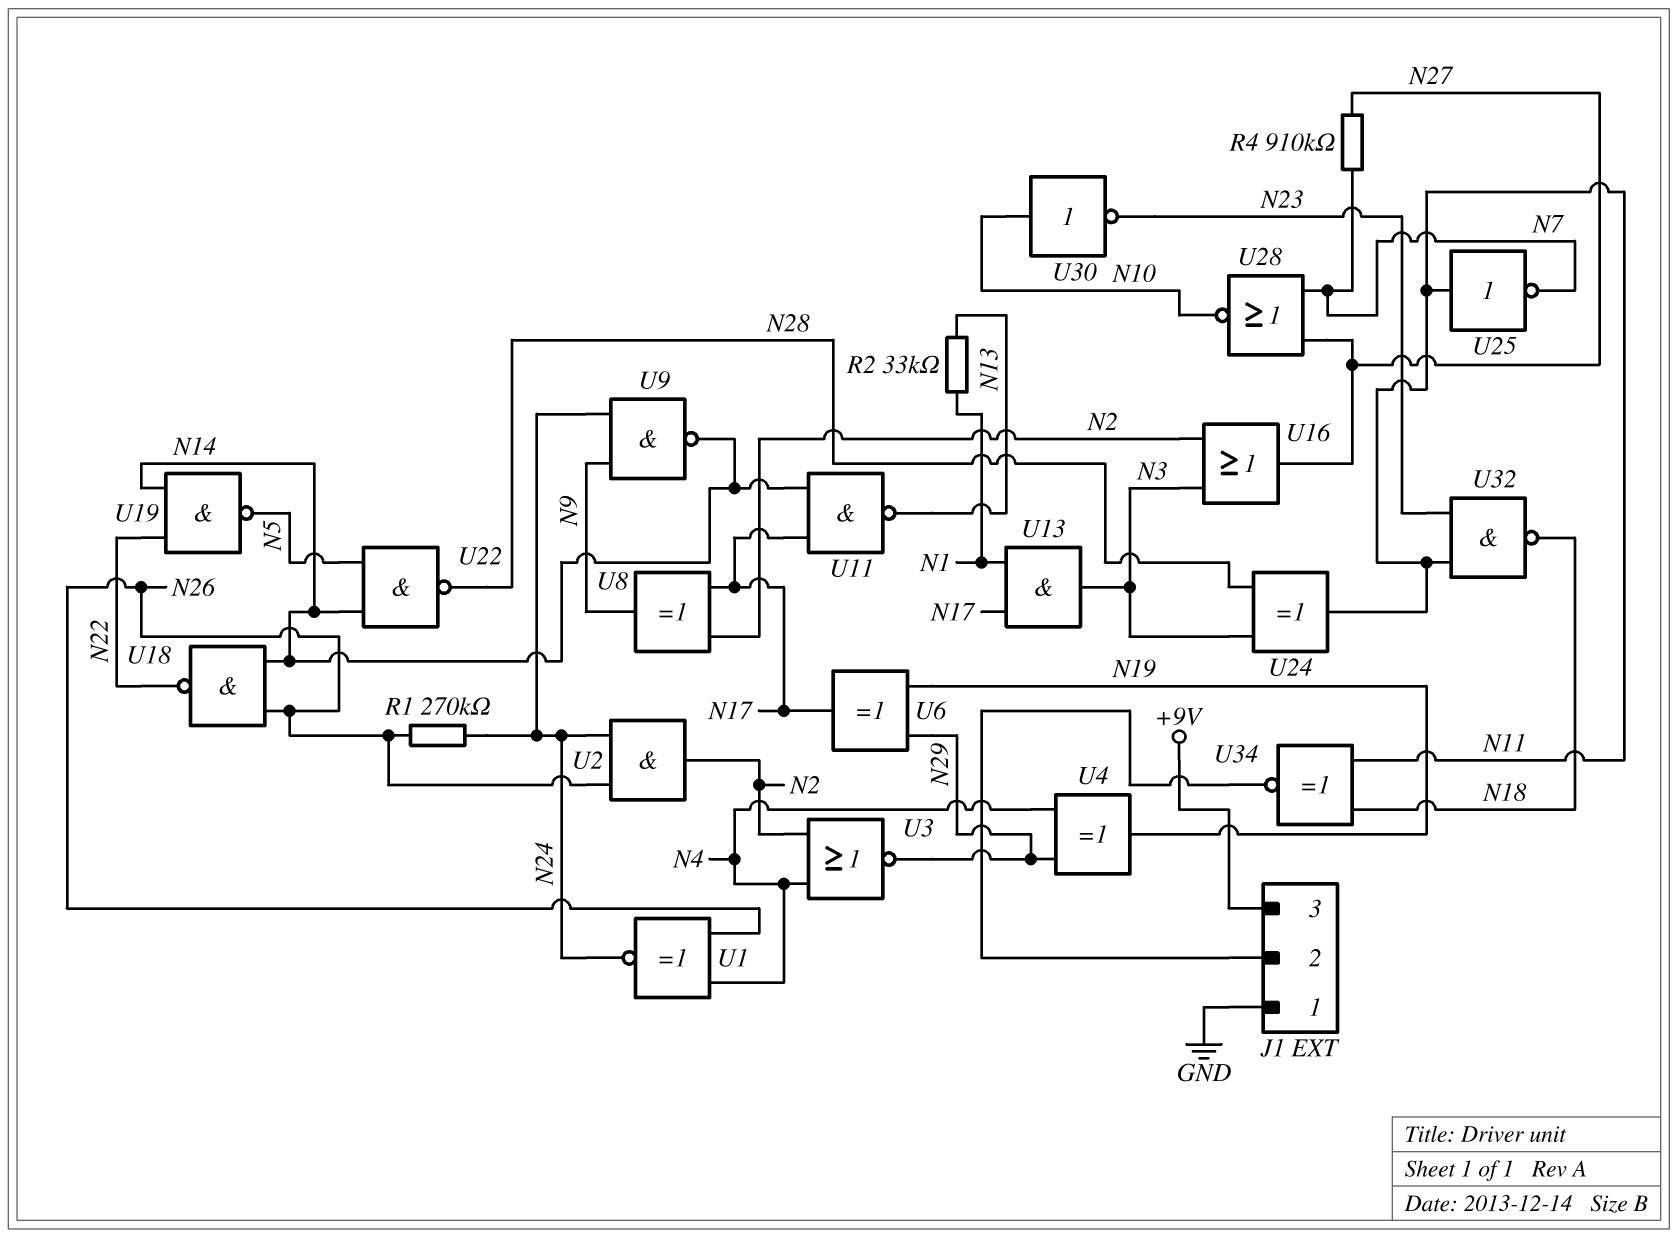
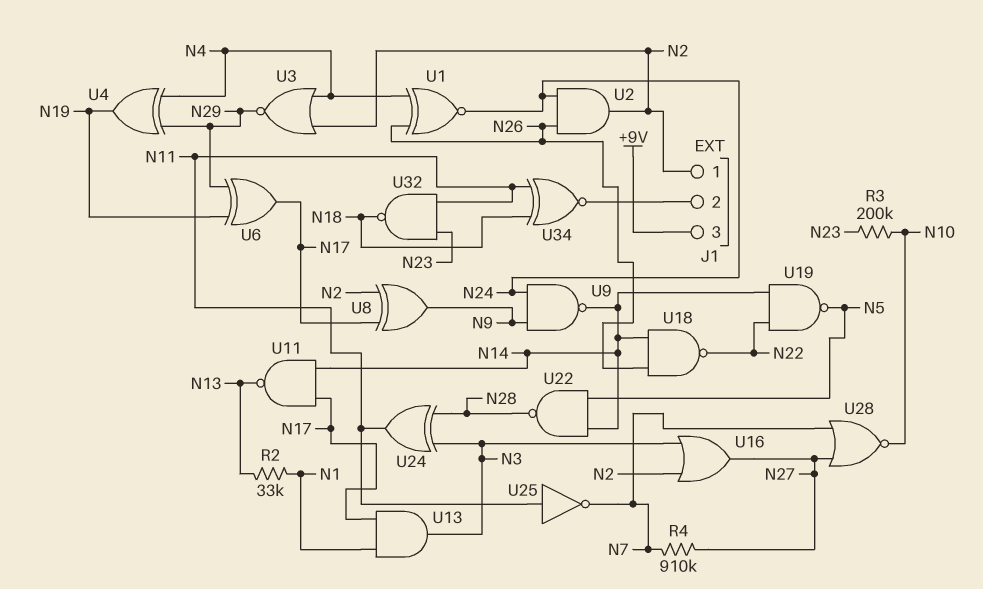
J1 pin 1: GND -> N2
R1: 270k (N24, N26) -> none
R3: none -> 200k (N10, N23)
U30: NOT (in N10, out N23) -> none

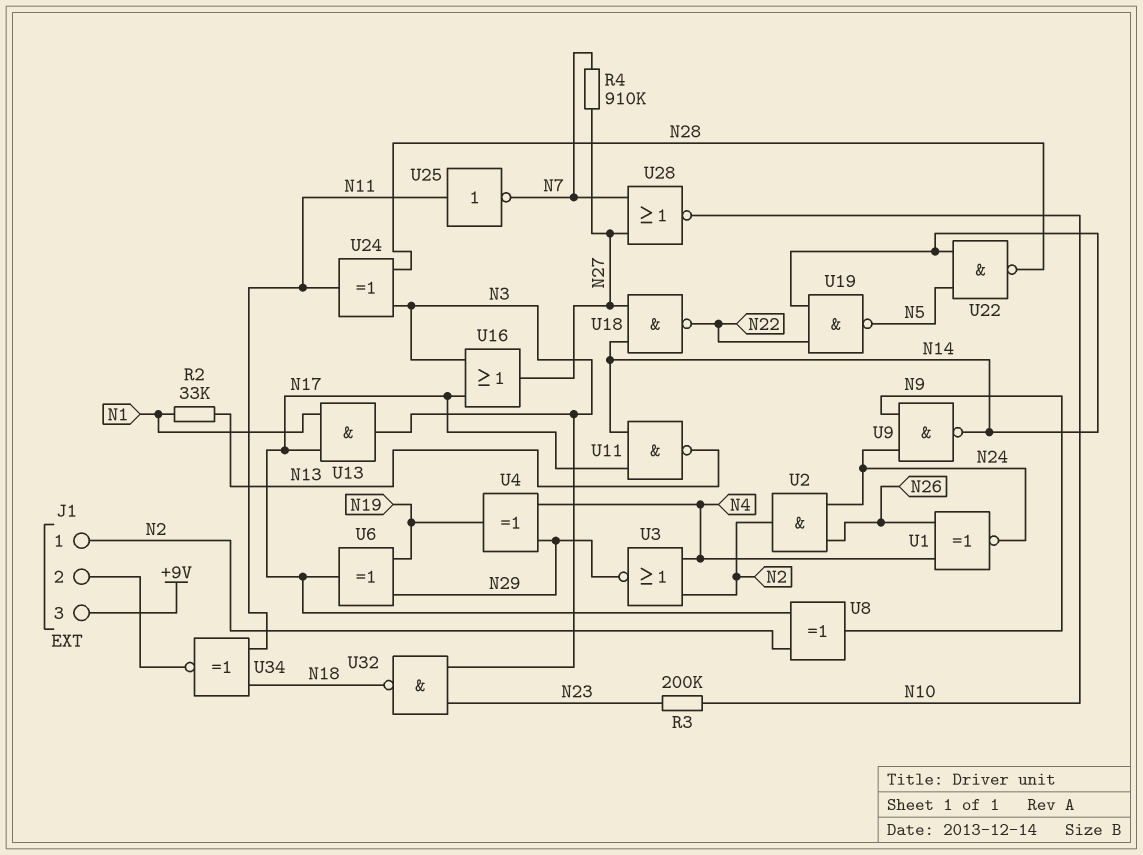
U16: OR (in N2, in N3, out N27) -> OR (in N3, in N17, out N27)
U18: NAND (in N14, in N26, out N22) -> NAND (in N14, in N27, out N22)
U32: NAND (in N11, in N23, out N18) -> NAND (in N3, in N23, out N18)

